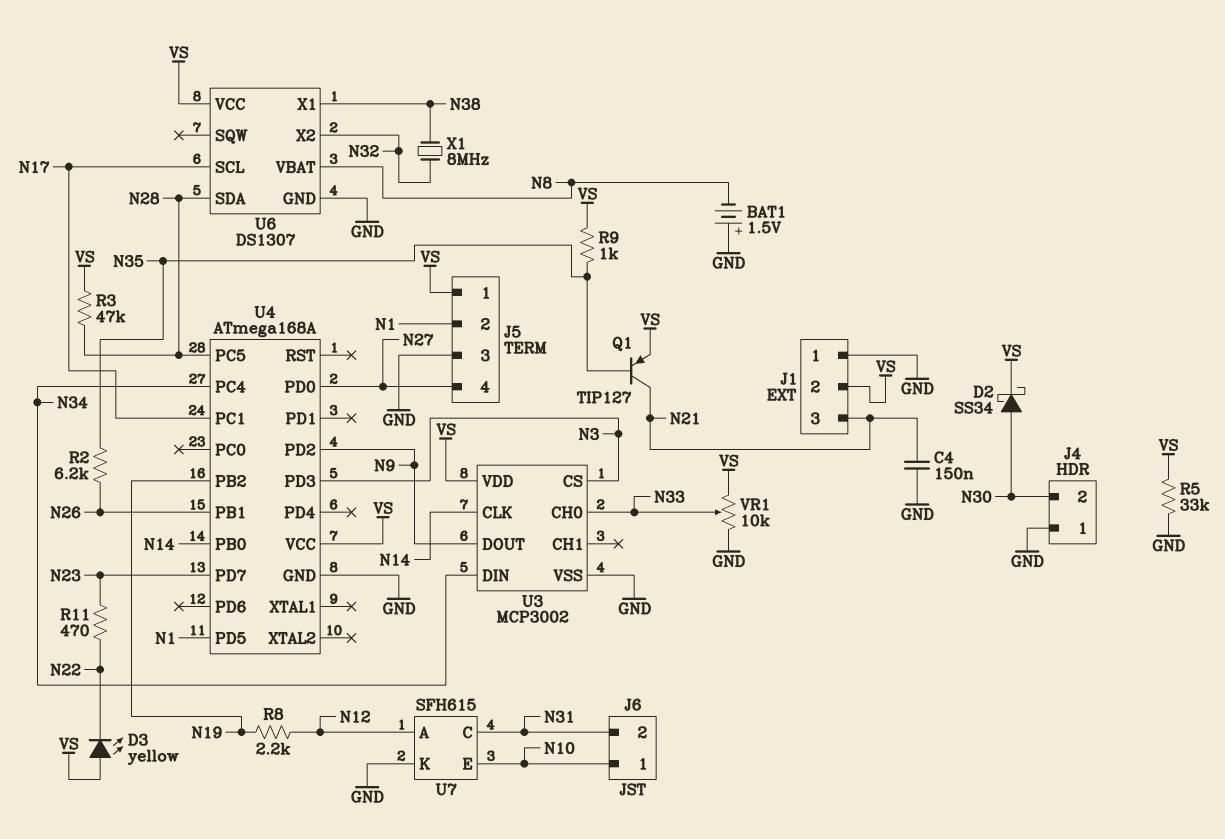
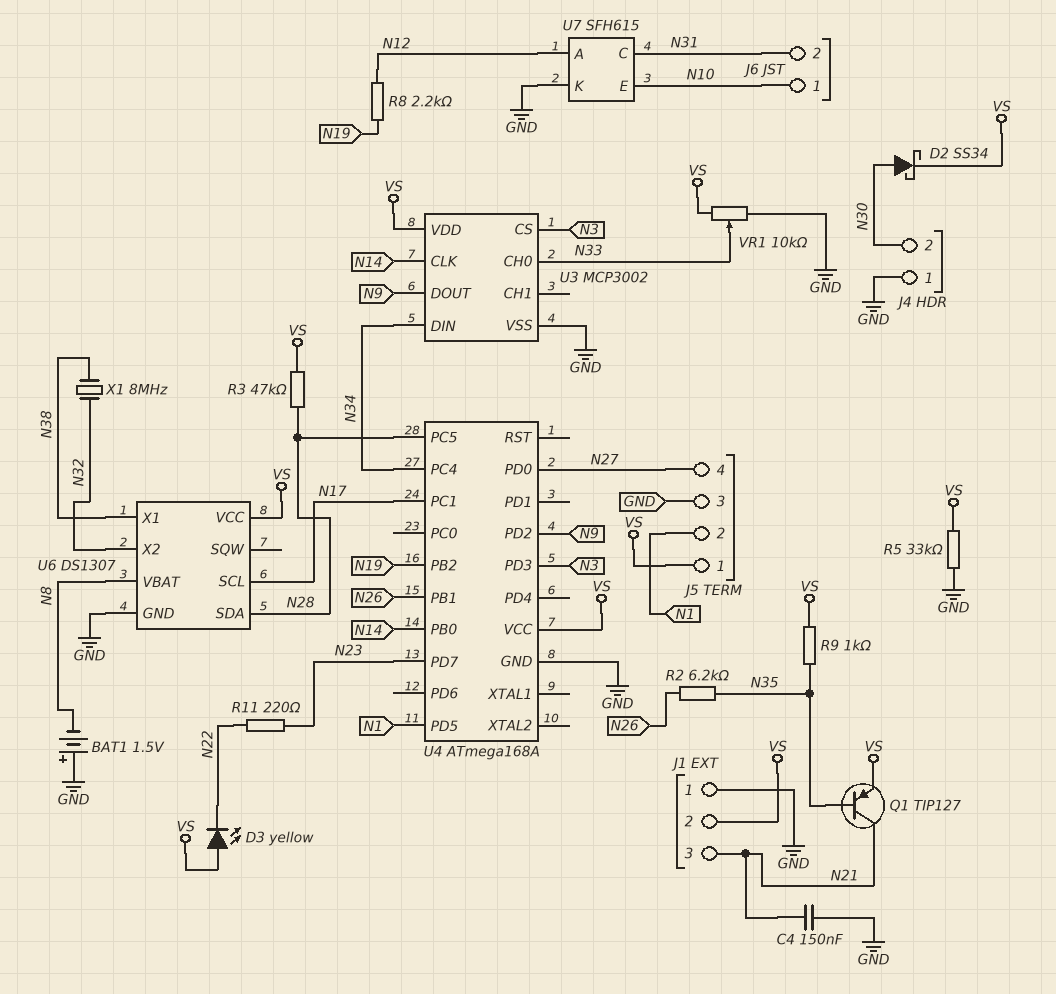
R11: 470 (N22, N23) -> 220 (N22, N23)

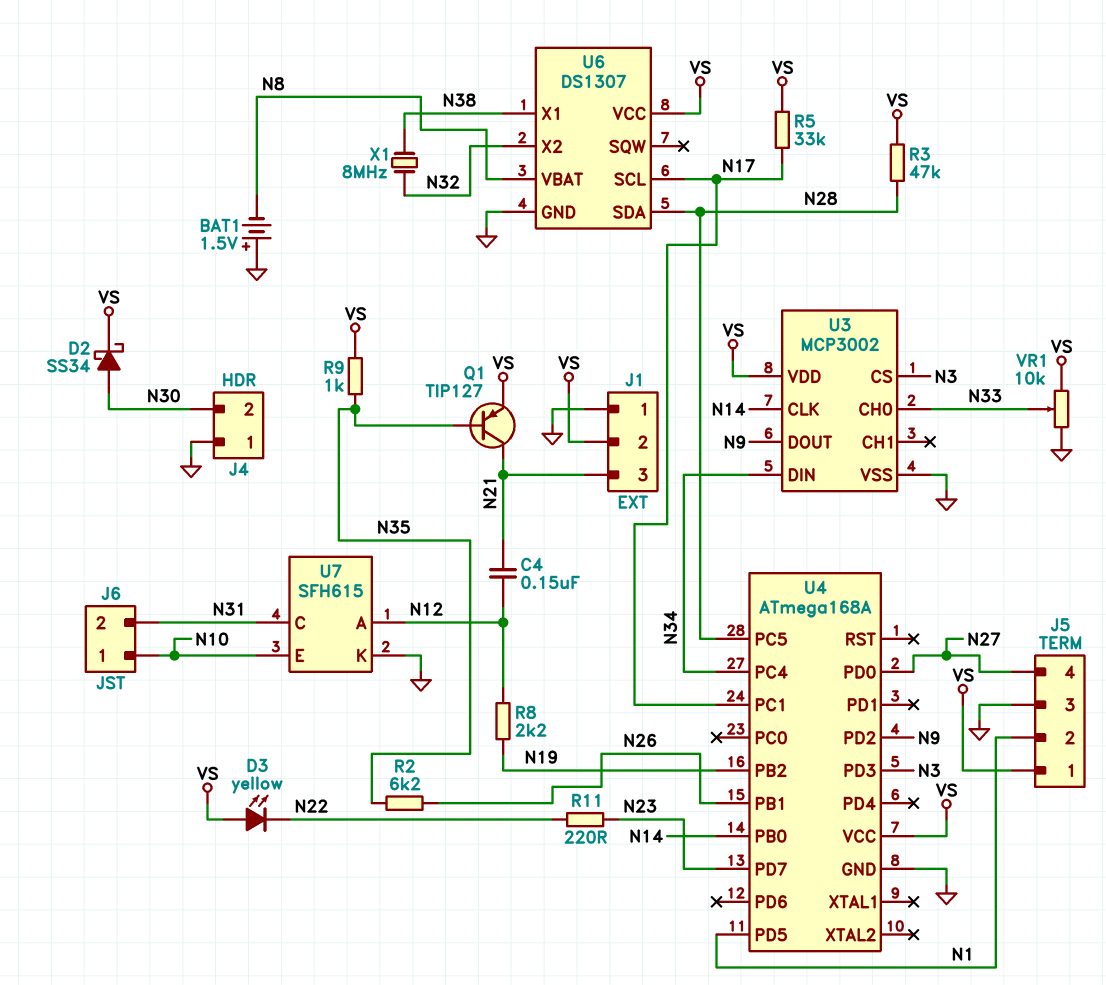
C4: 150nF (GND, N21) -> 150nF (N12, N21)
R5: 33k (GND, VS) -> 33k (N17, VS)

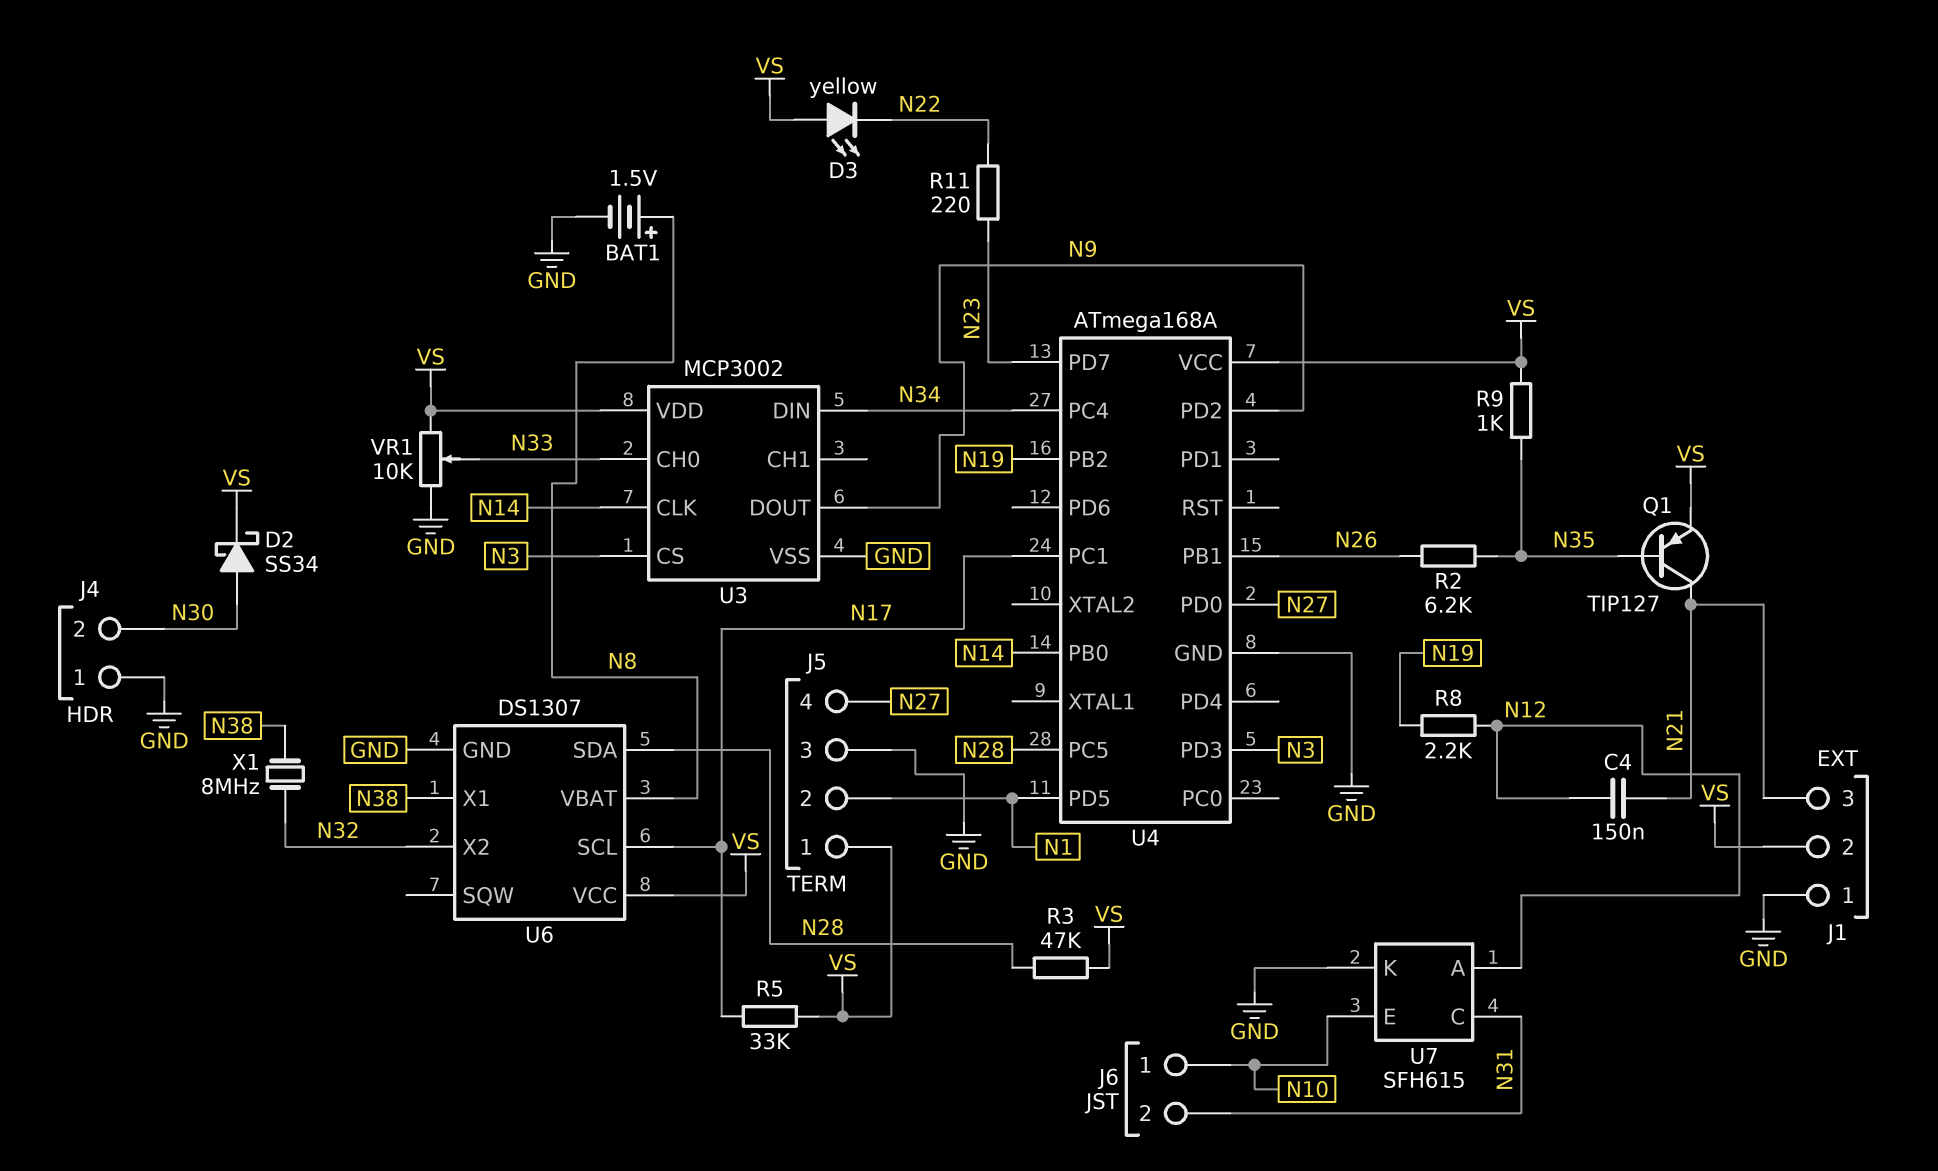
BAT1: 1.5V (plus GND, minus N8) -> 1.5V (plus N8, minus GND)

